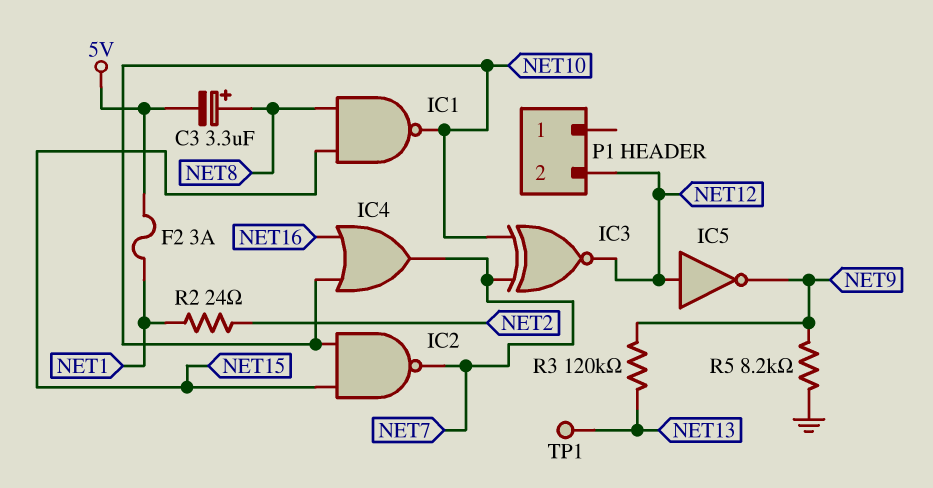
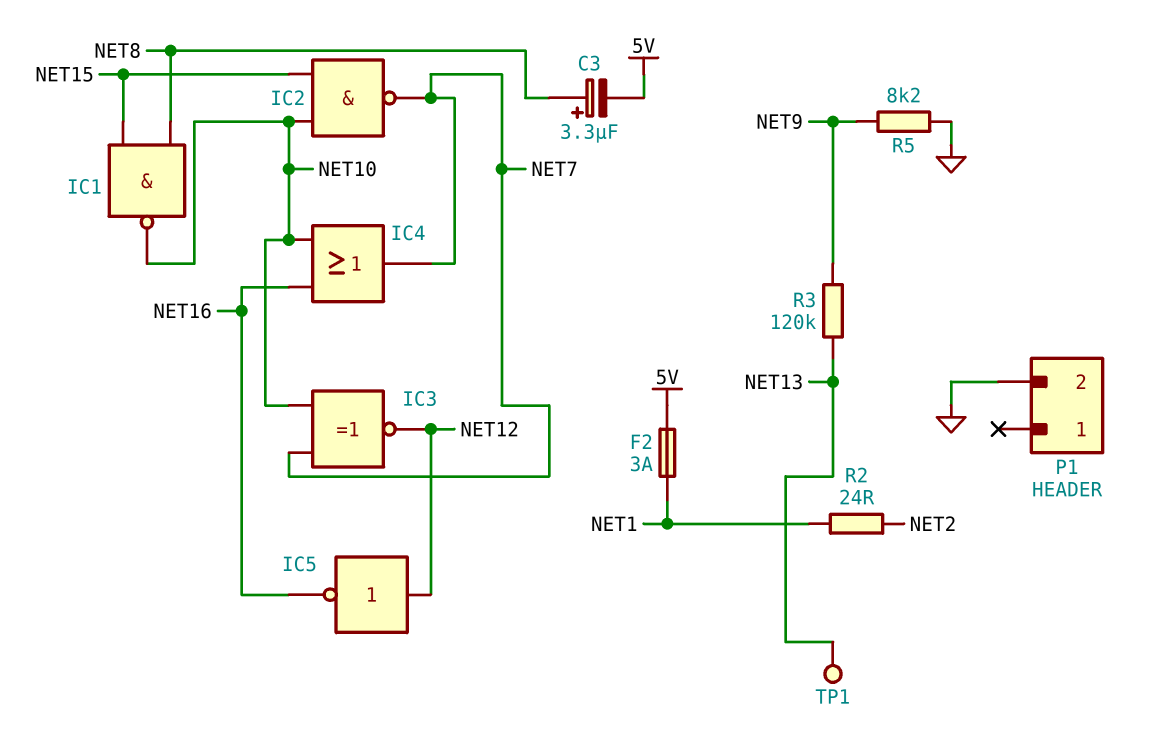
IC5: NOT (in NET12, out NET9) -> NOT (in NET12, out NET16)
P1 pin 2: NET12 -> GND

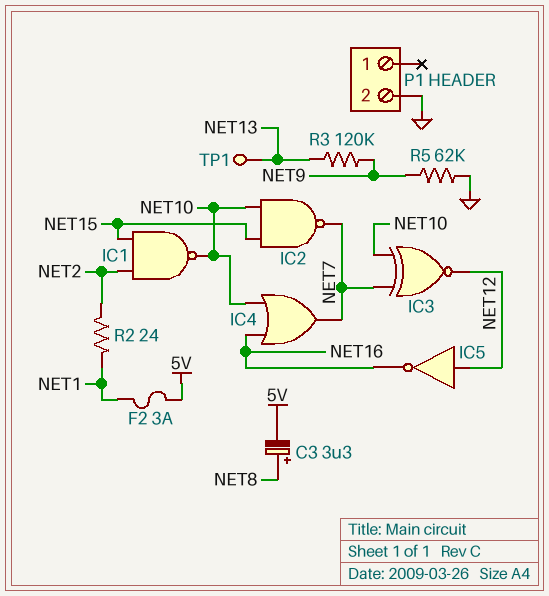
IC1: NAND (in NET8, in NET15, out NET10) -> NAND (in NET2, in NET15, out NET10)
R5: 8.2k (GND, NET9) -> 62k (GND, NET9)

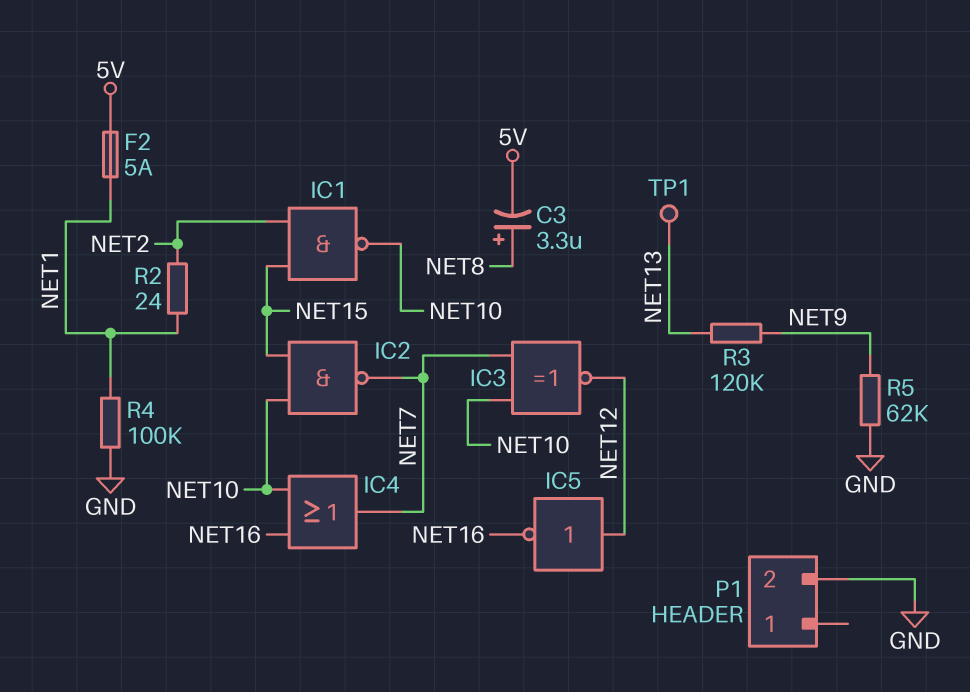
F2: 3A (5V, NET1) -> 5A (5V, NET1)
R4: none -> 100k (GND, NET1)

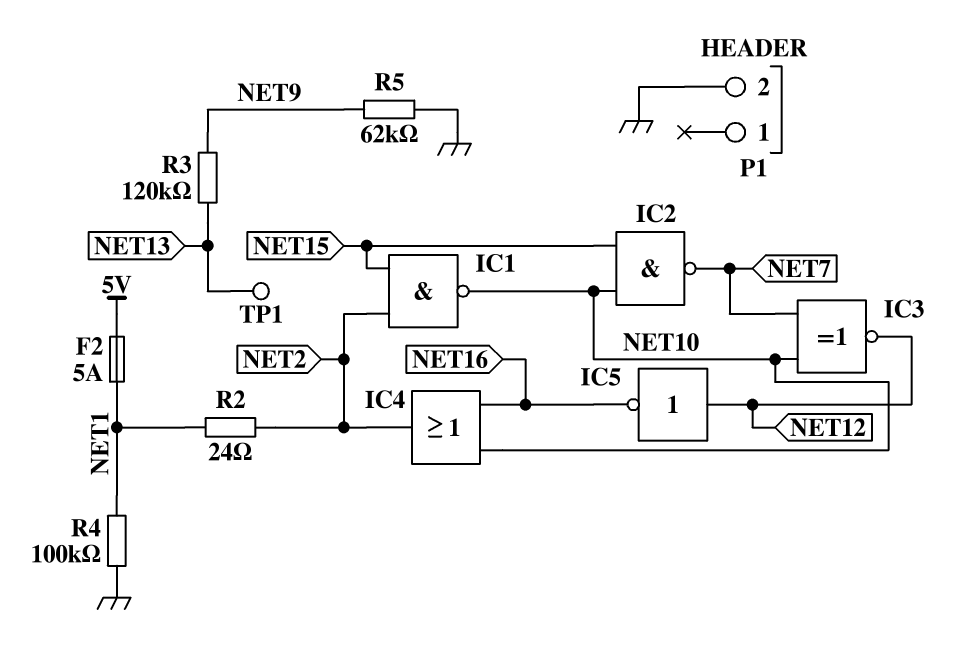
C3: 3.3uF (plus NET8, minus 5V) -> none
IC4: OR (in NET10, in NET16, out NET7) -> OR (in NET10, in NET16, out NET2)

